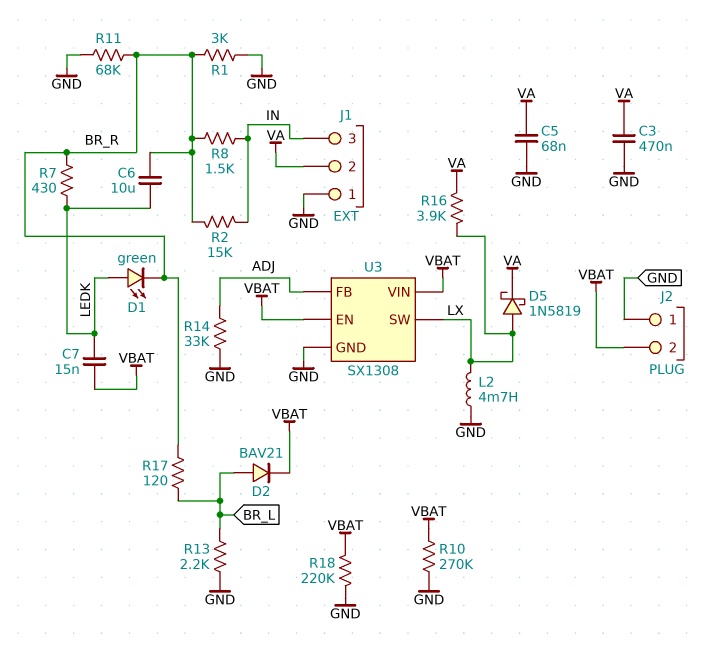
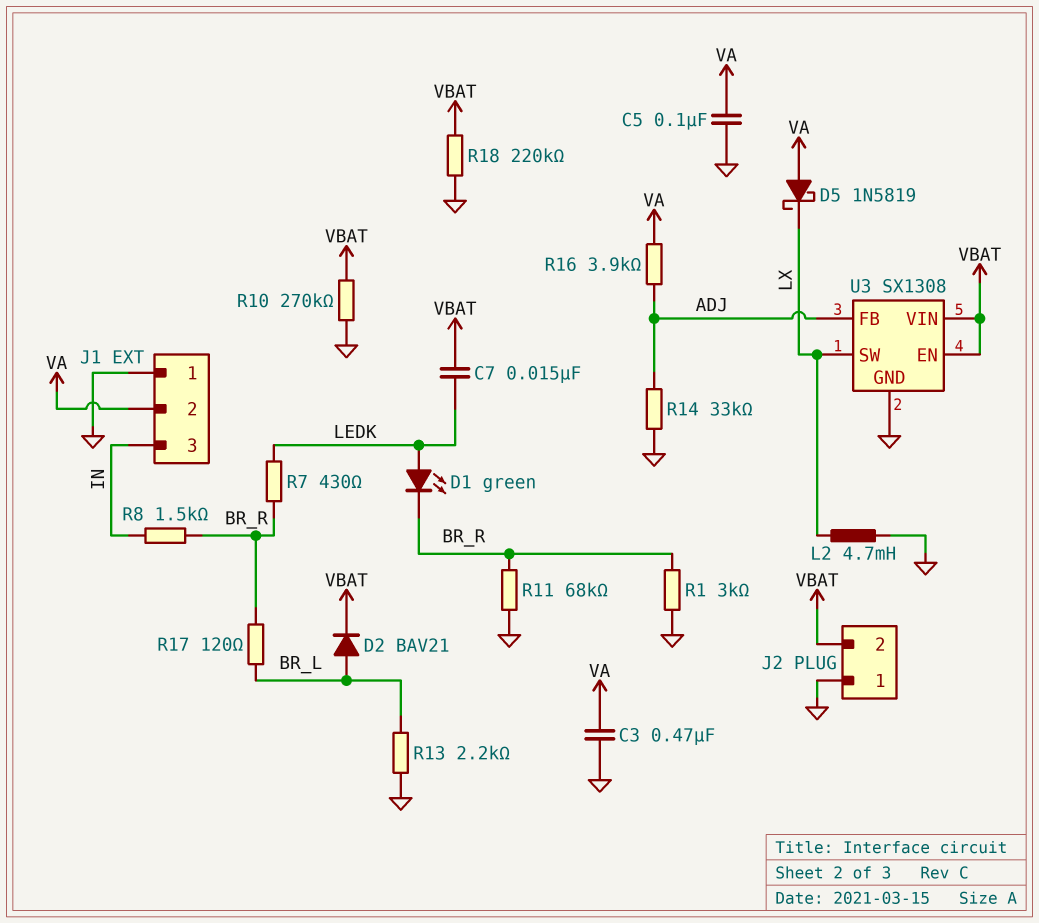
C5: 68nF (GND, VA) -> 100nF (GND, VA)
C6: 10uF (BR_R, LEDK) -> none
D5: schottky 1N5819 (A LX, K VA) -> schottky 1N5819 (A VA, K LX)
R2: 15k (BR_R, IN) -> none
R16: 3.9k (LX, VA) -> 3.9k (ADJ, VA)

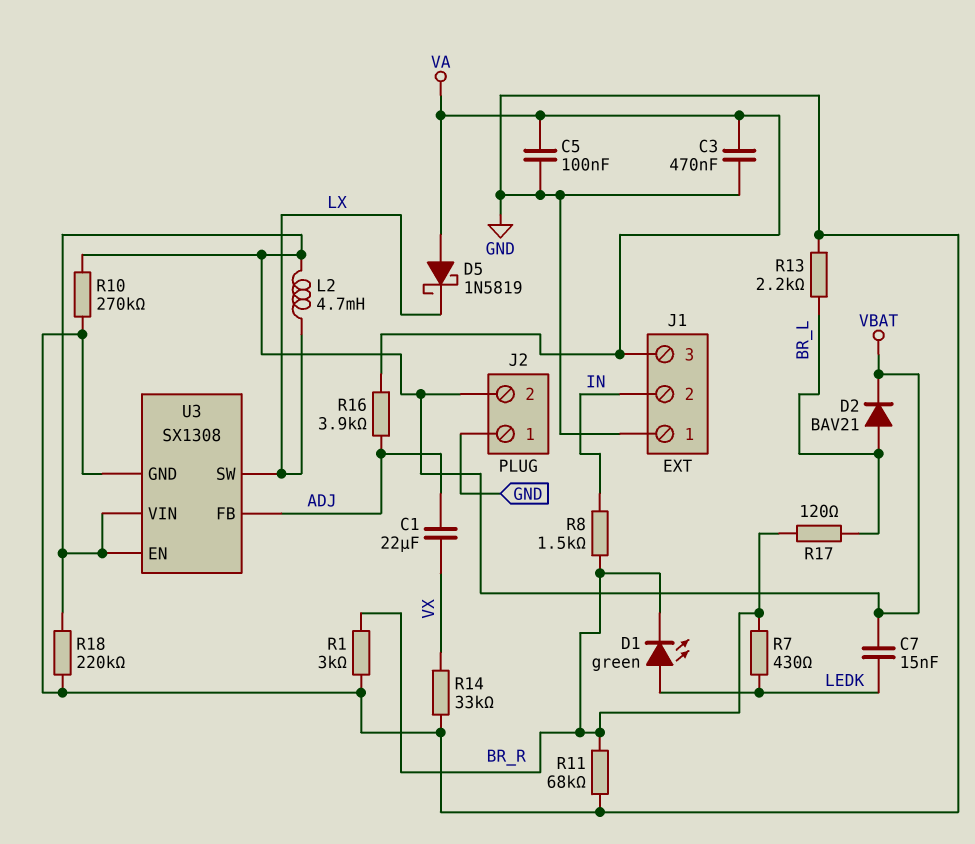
C1: none -> 22uF (ADJ, VX)
J1 pin 2: VA -> IN
J1 pin 3: IN -> VA
L2: 4.7mH (GND, LX) -> 4.7mH (LX, VBAT)
R14: 33k (ADJ, GND) -> 33k (GND, VX)

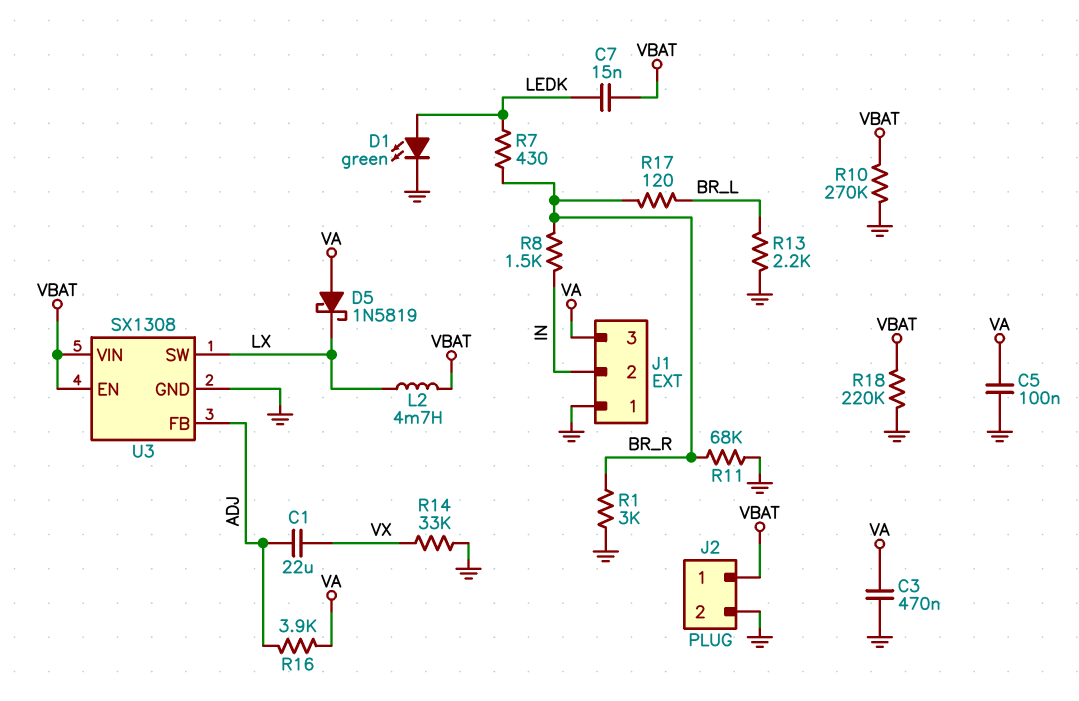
D1: LED green (A LEDK, K BR_R) -> LED green (A LEDK, K GND)
D2: diode BAV21 (A BR_L, K VBAT) -> none
J2 pin 1: GND -> VBAT
J2 pin 2: VBAT -> GND

